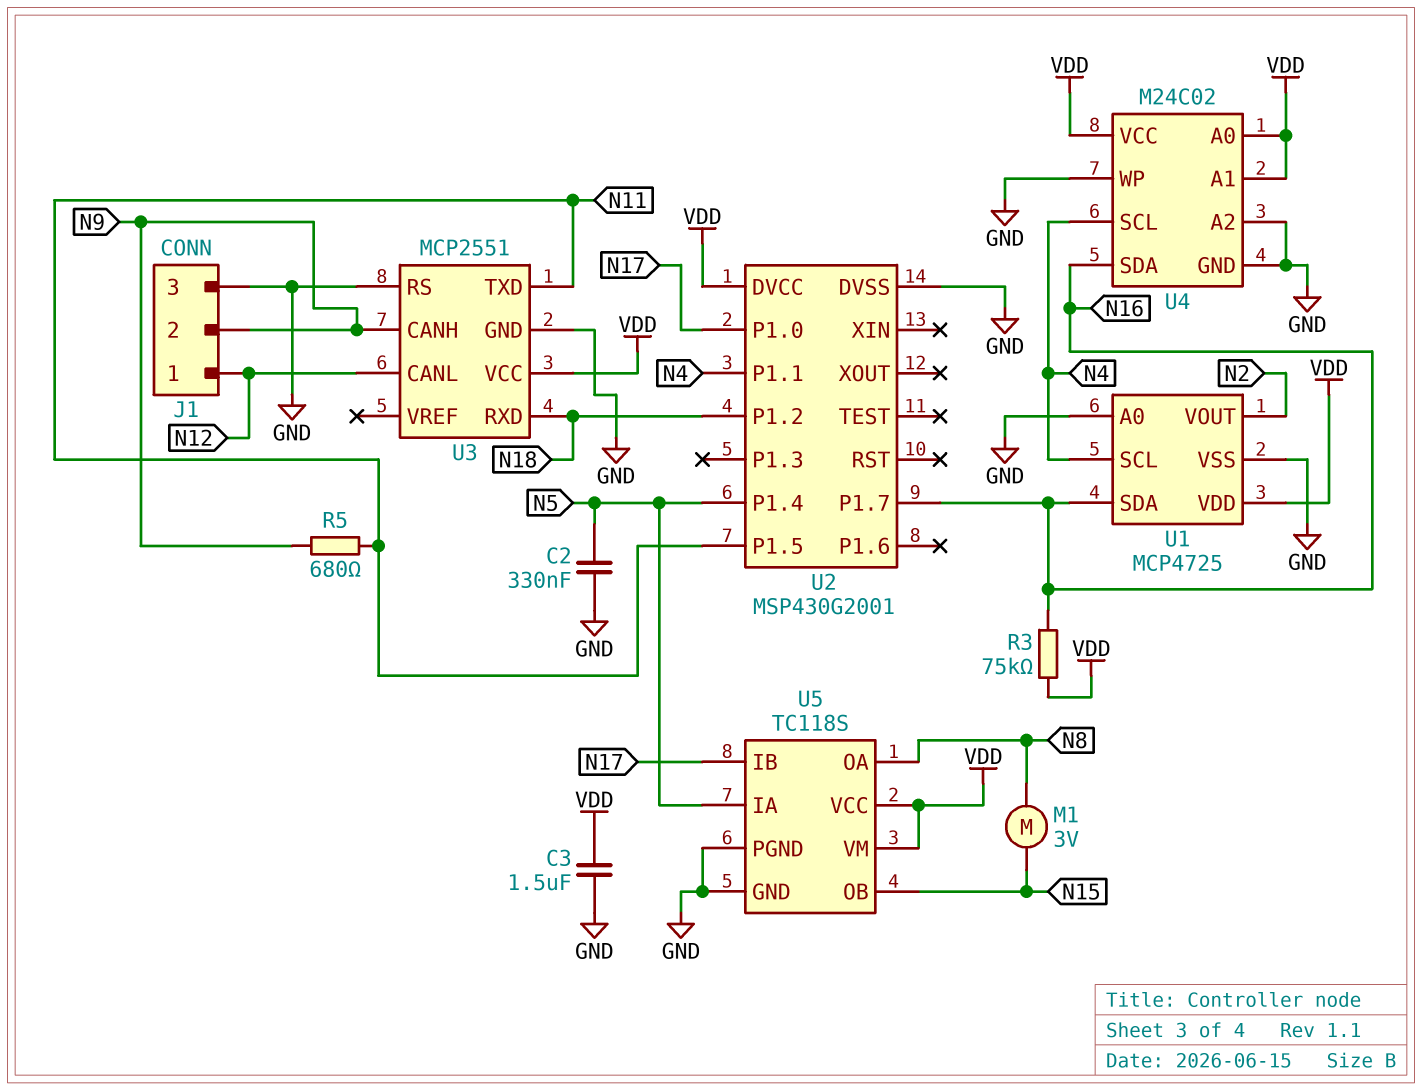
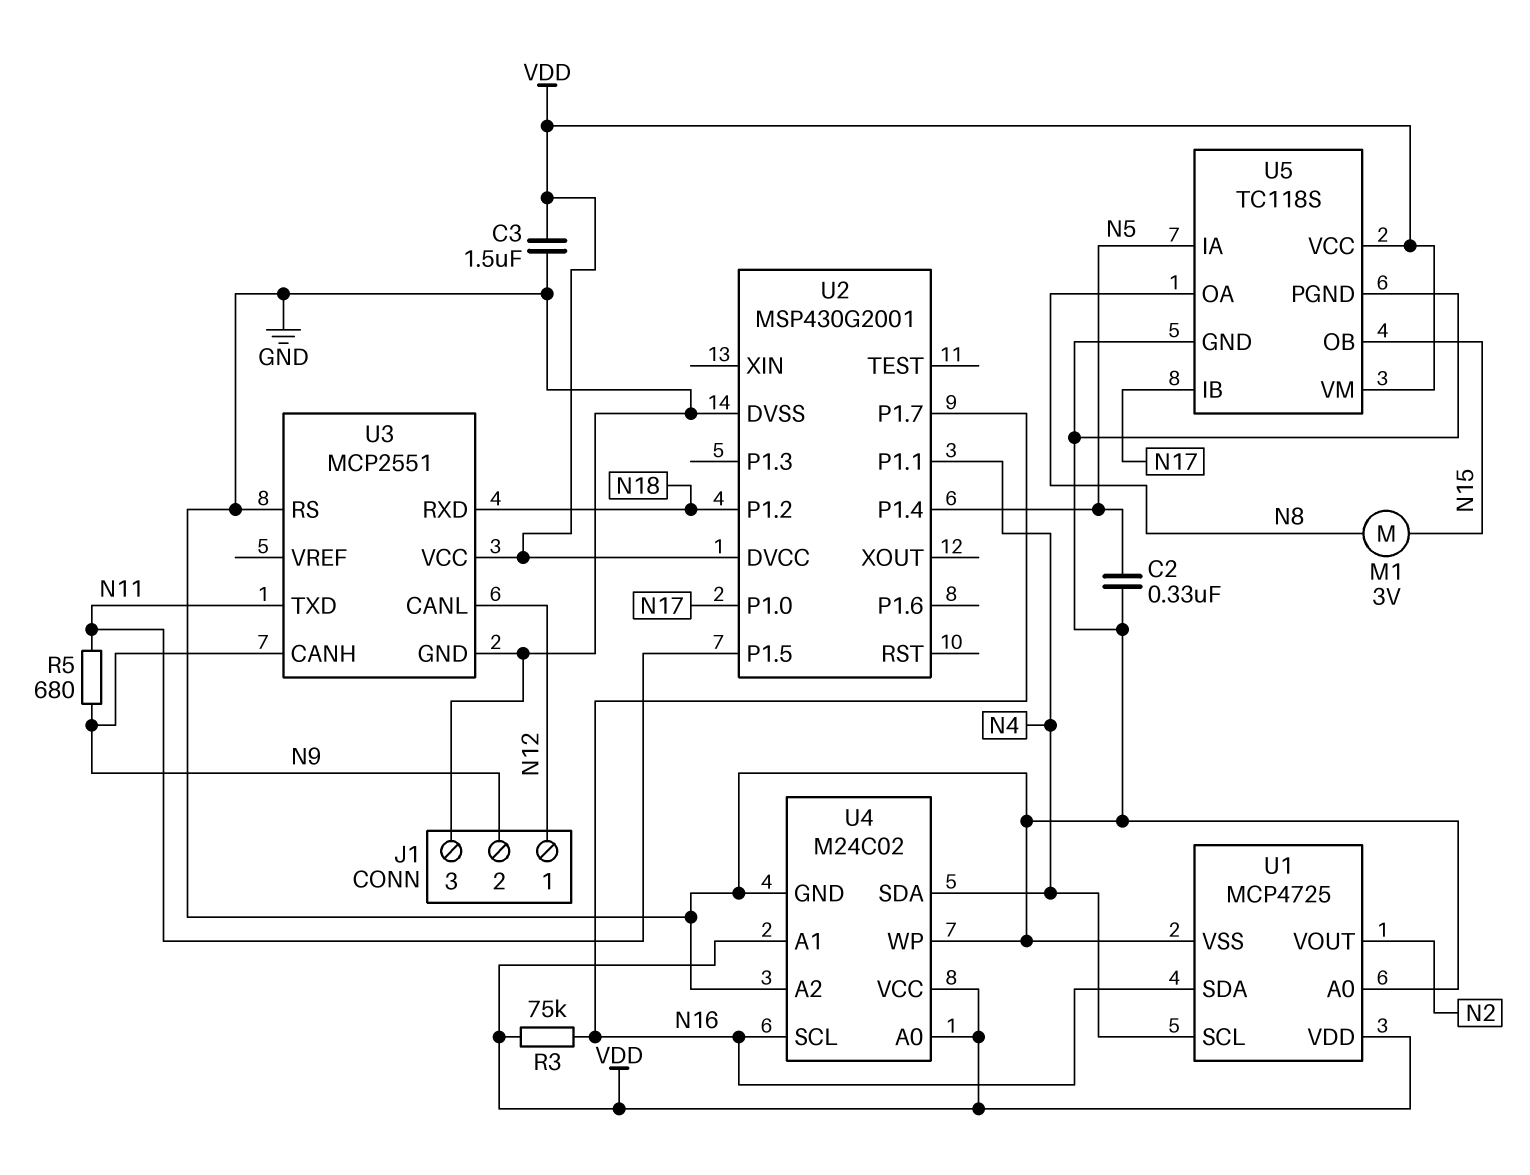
U4 pin SCL: N4 -> N16
U4 pin SDA: N16 -> N4

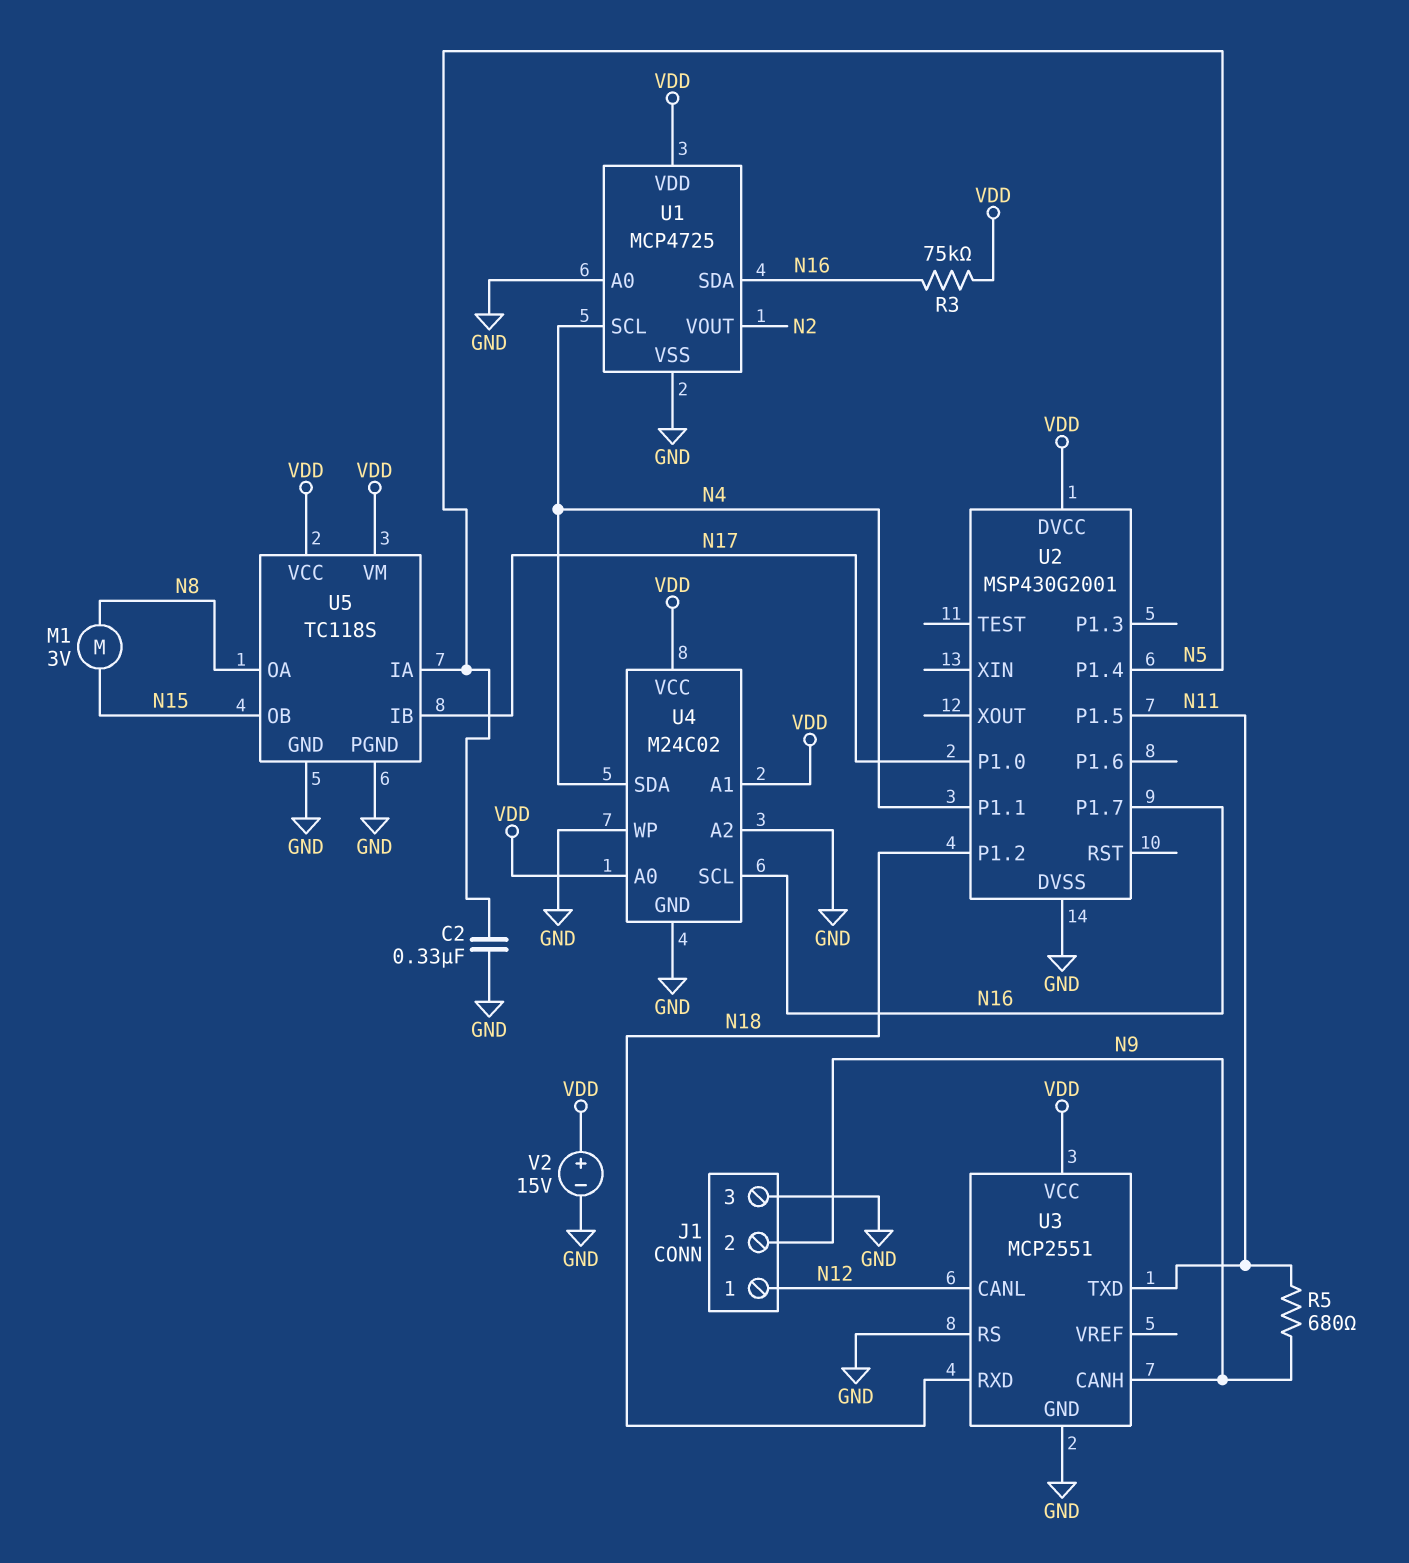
C3: 1.5uF (GND, VDD) -> none
V2: none -> 15V (plus VDD, minus GND)

